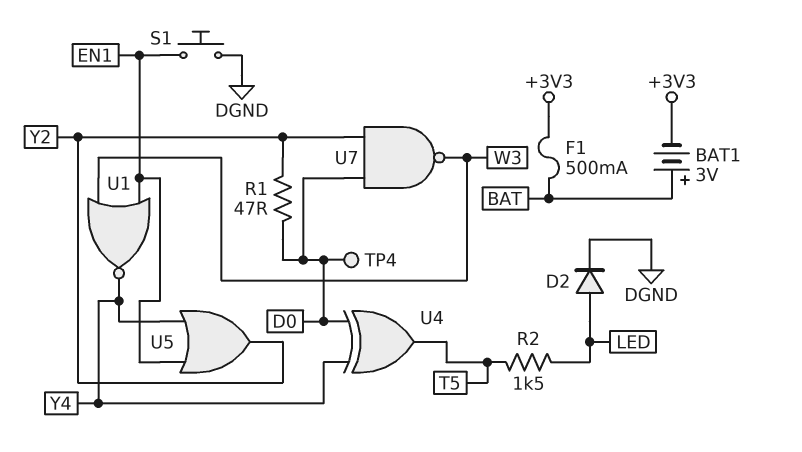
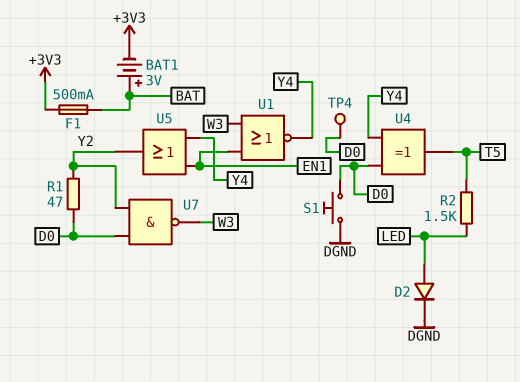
S1: button (DGND, EN1) -> button (D0, DGND)

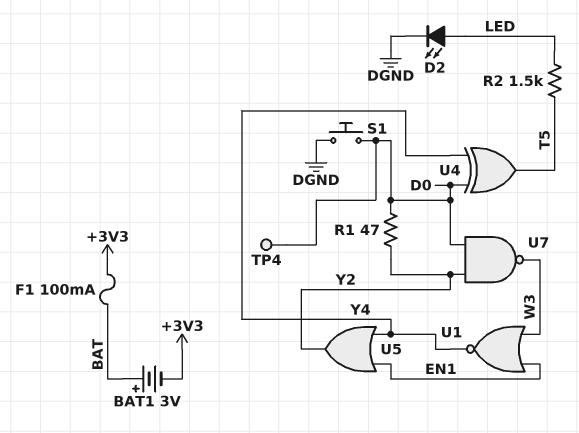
D2: diode (A LED, K DGND) -> LED (A LED, K DGND)
F1: 500mA (+3V3, BAT) -> 100mA (+3V3, BAT)

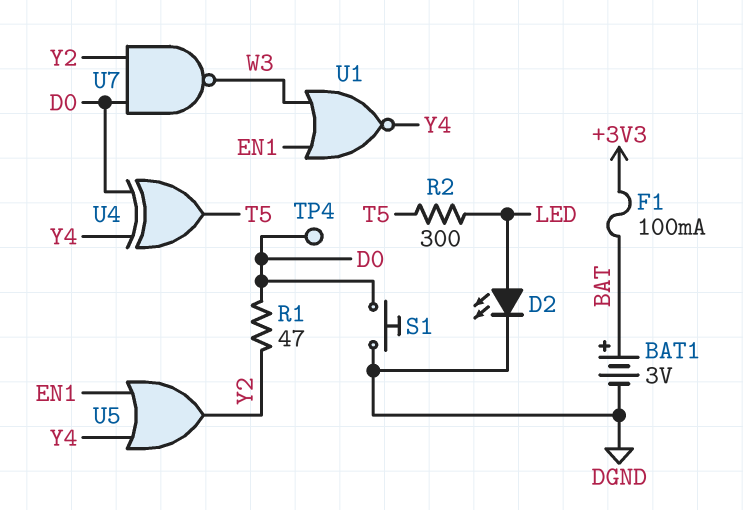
BAT1: 3V (plus BAT, minus +3V3) -> 3V (plus BAT, minus DGND)
R2: 1.5k (LED, T5) -> 300 (LED, T5)

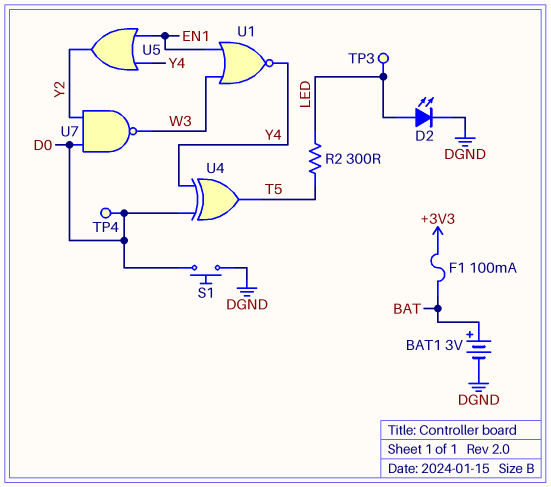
R1: 47 (D0, Y2) -> none
TP3: none -> test point (LED)

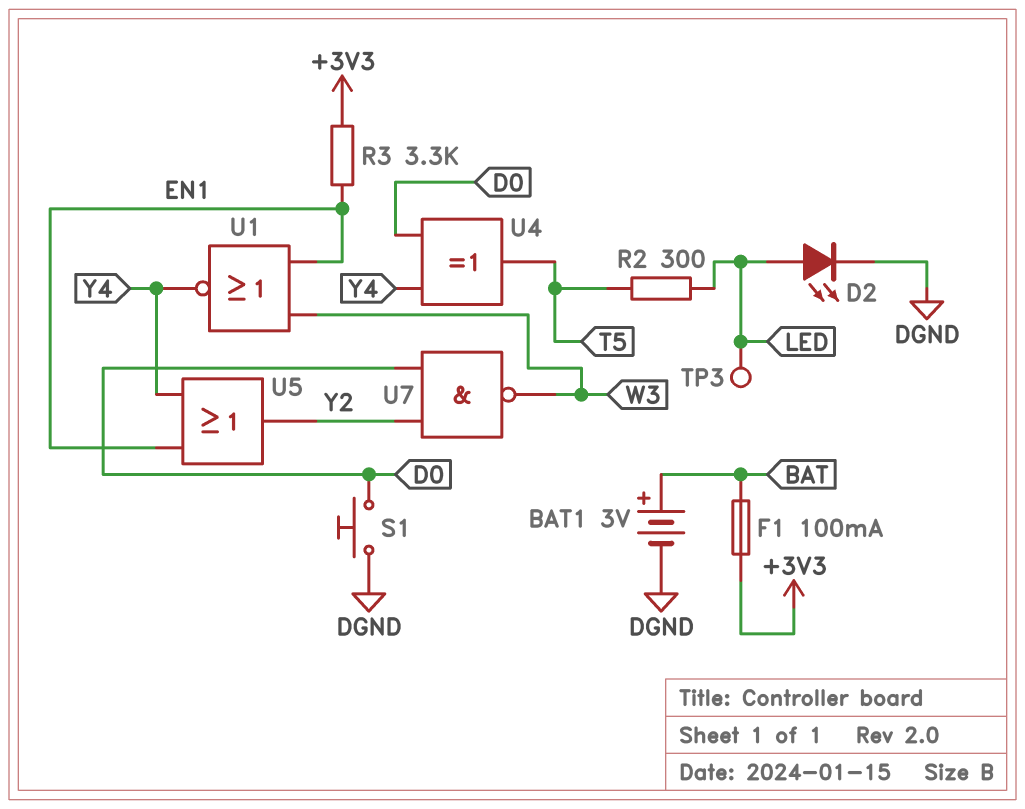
R3: none -> 3.3k (+3V3, EN1)
TP4: test point (D0) -> none

